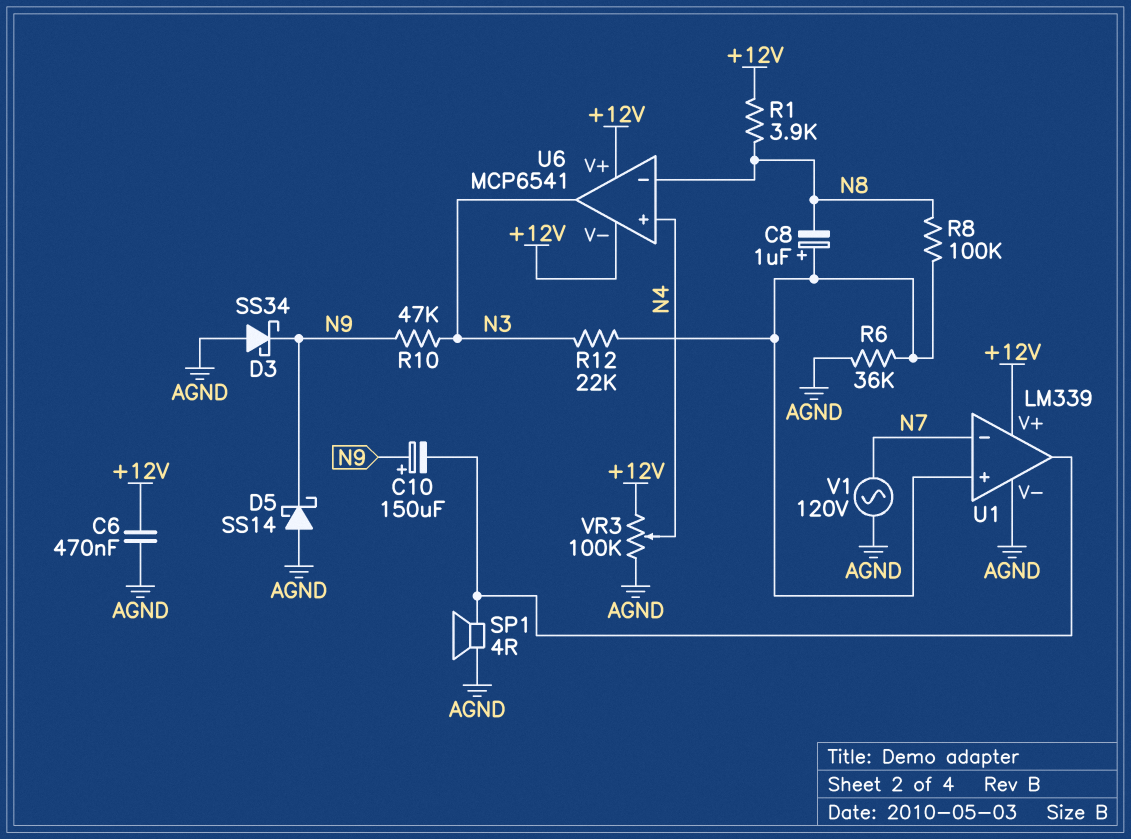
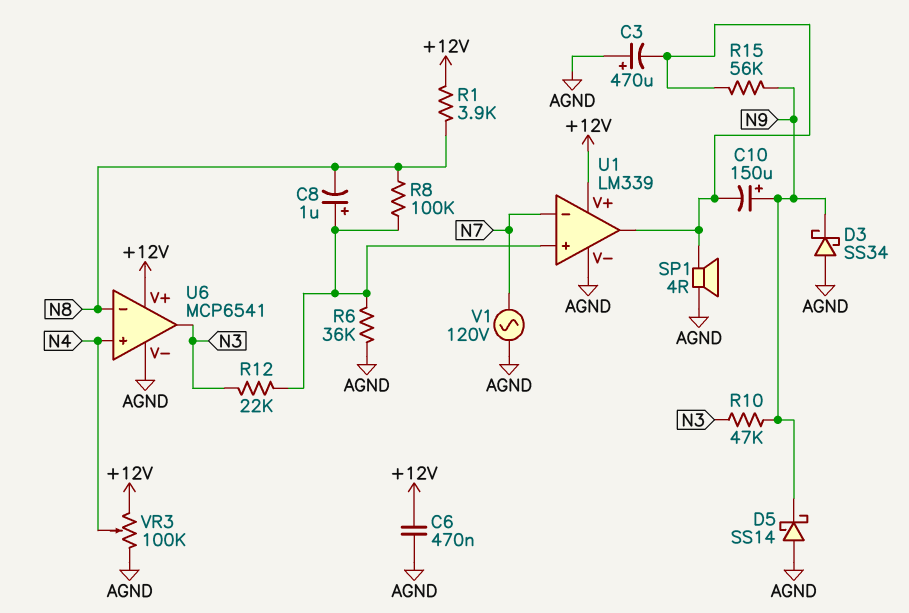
C3: none -> 470uF (plus AGND, minus U1/out)
R15: none -> 56k (N9, U1/out)
U6 pin V-: +12V -> AGND

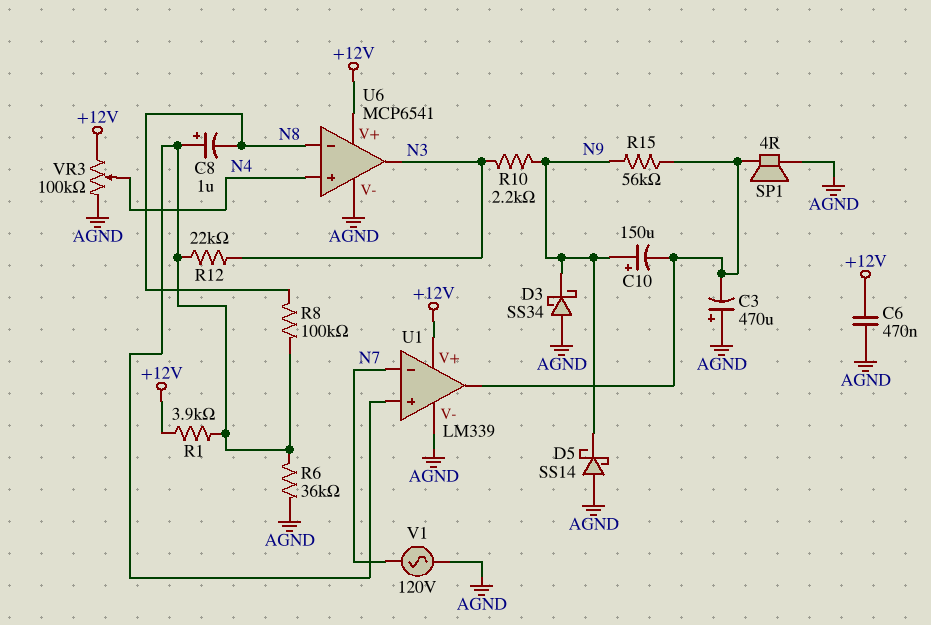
R1: 3.9k (+12V, N8) -> 3.9k (+12V, U1/in+)
R10: 47k (N3, N9) -> 2.2k (N3, N9)

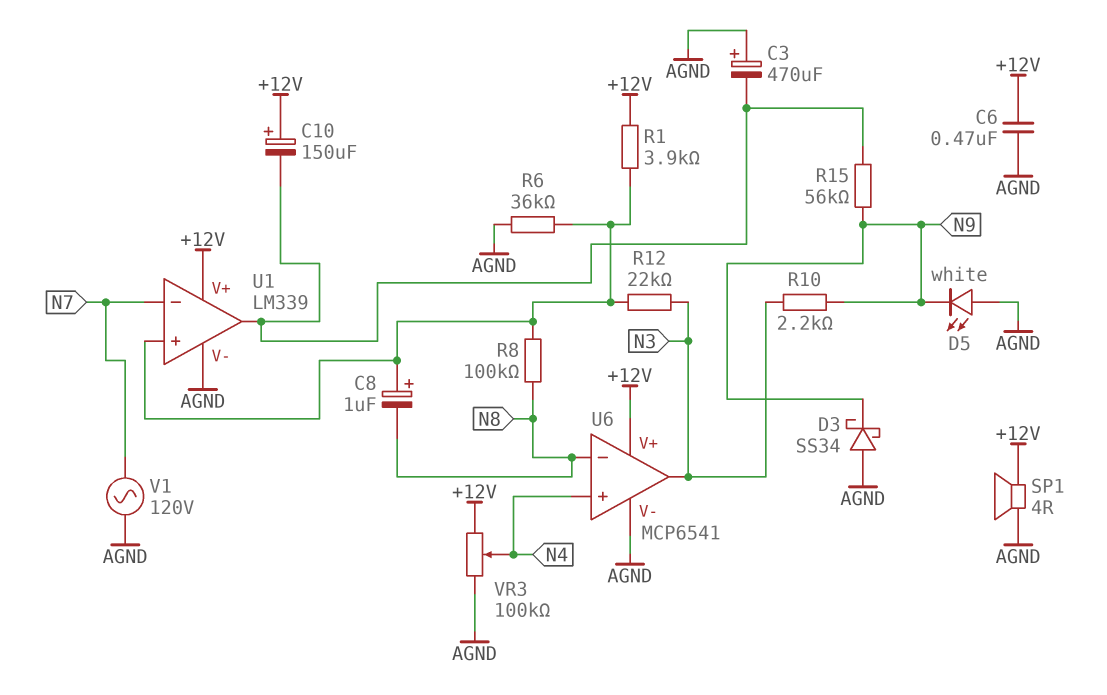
C10: 150uF (plus N9, minus U1/out) -> 150uF (plus +12V, minus U1/out)
D5: schottky SS14 (A AGND, K N9) -> LED white (A AGND, K N9)
SP1: speaker 4R (AGND, U1/out) -> speaker 4R (+12V, AGND)

